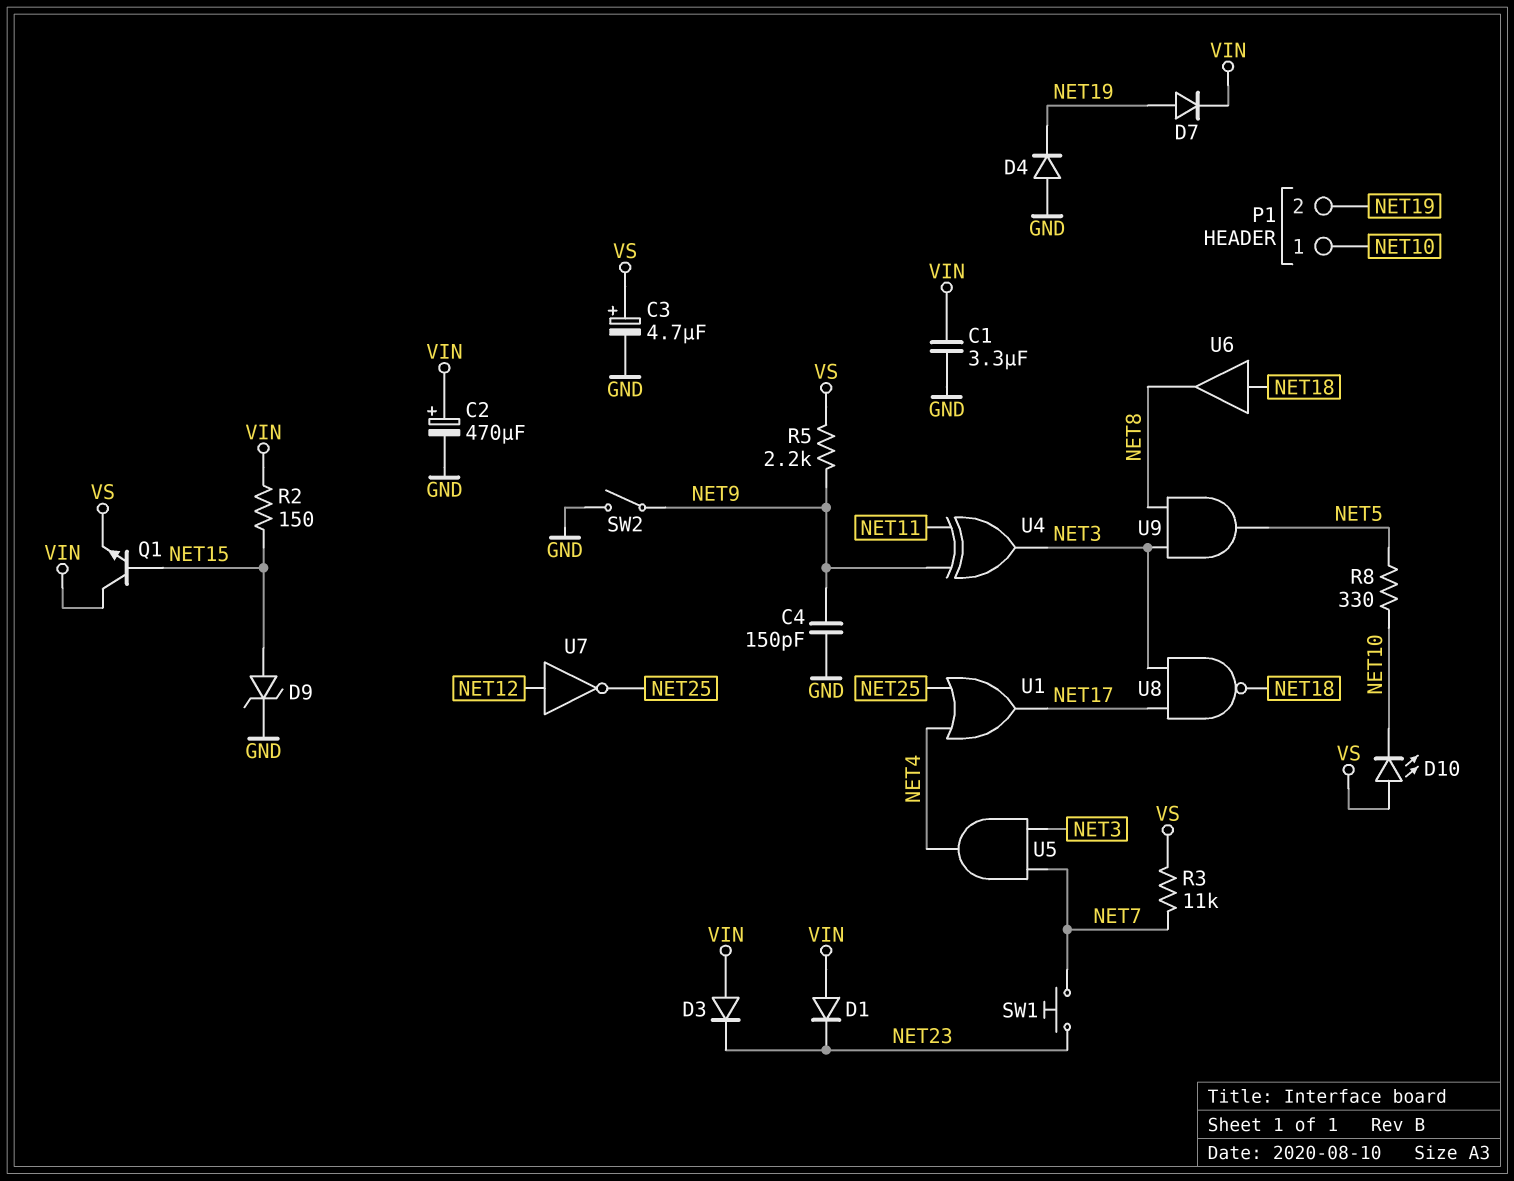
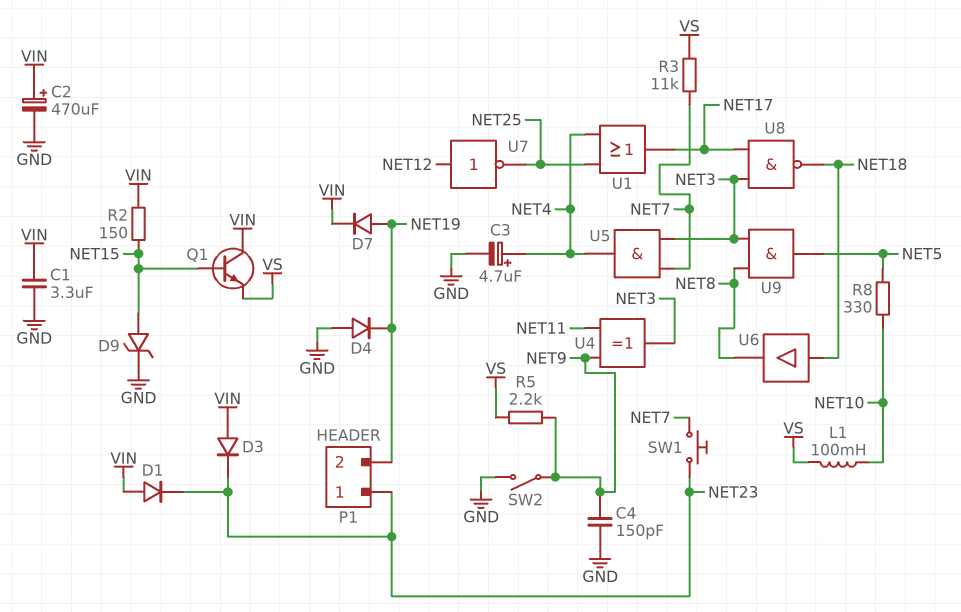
C3: 4.7uF (plus VS, minus GND) -> 4.7uF (plus NET4, minus GND)
D10: LED (A VS, K NET10) -> none
L1: none -> 100mH (NET10, VS)
P1 pin 1: NET10 -> NET23

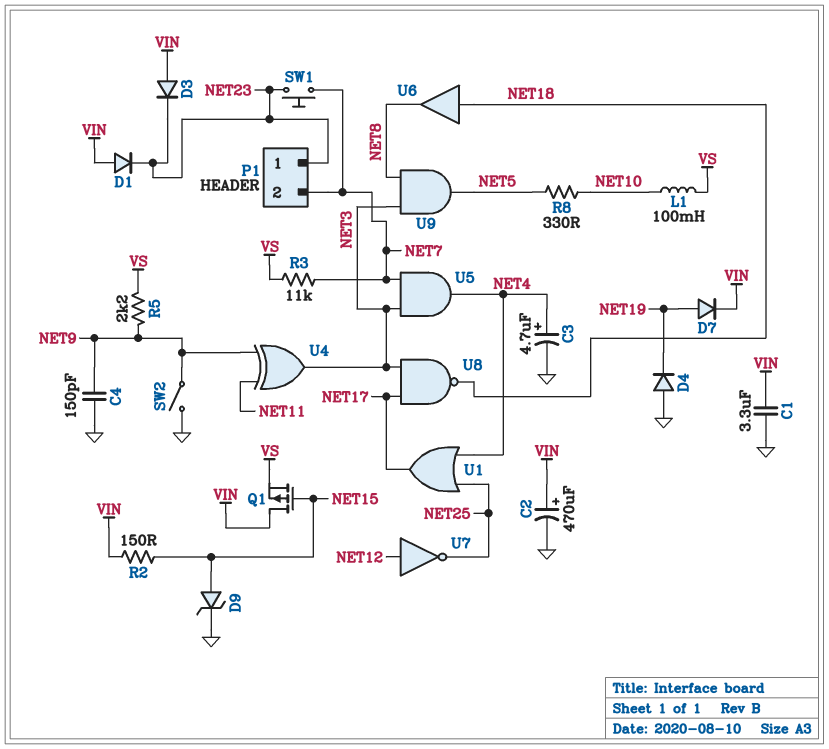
P1 pin 2: NET19 -> NET7
Q1: NPN (B NET15, C VIN, E VS) -> PMOS (G NET15, D VIN, S VS)

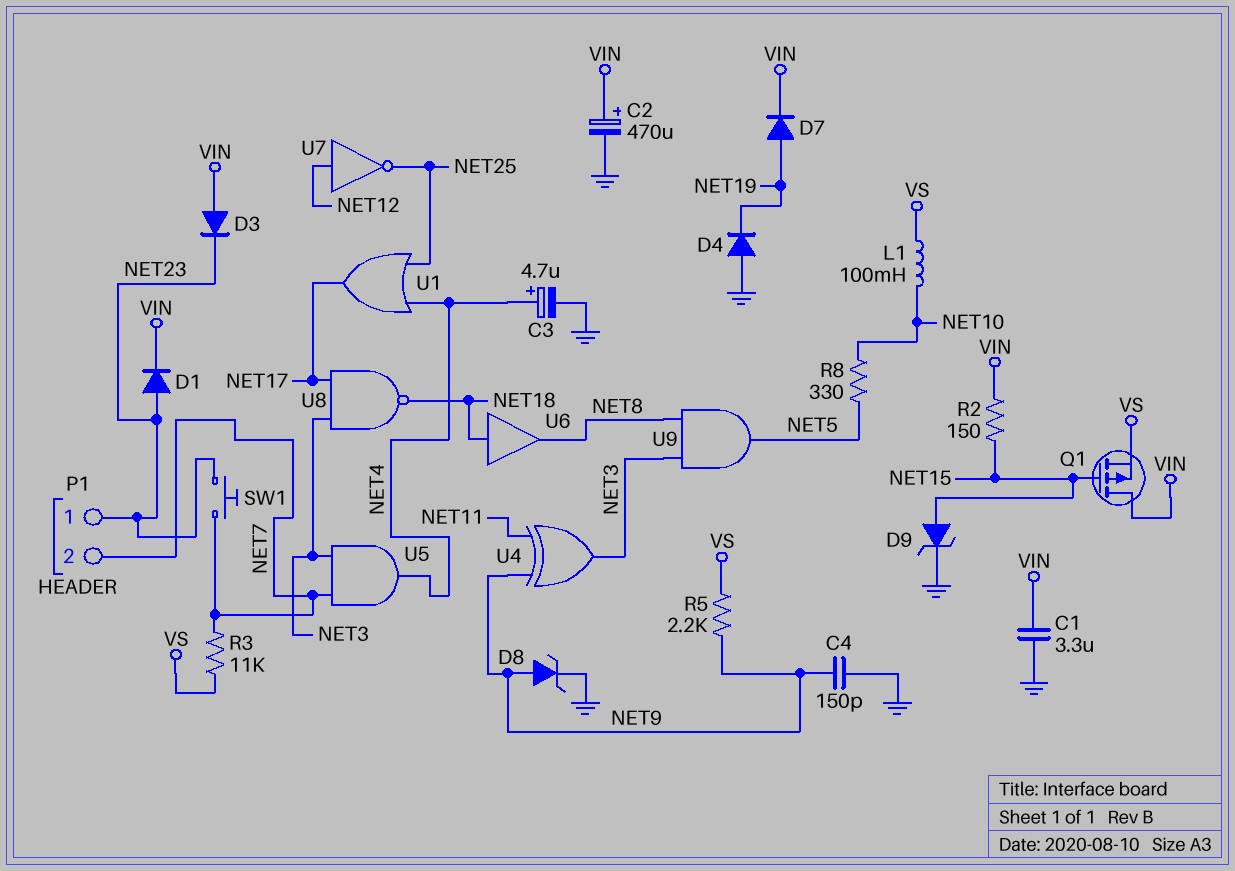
D1: diode (A VIN, K NET23) -> diode (A NET23, K VIN)
D8: none -> zener (A NET9, K GND)
SW2: switch (GND, NET9) -> none

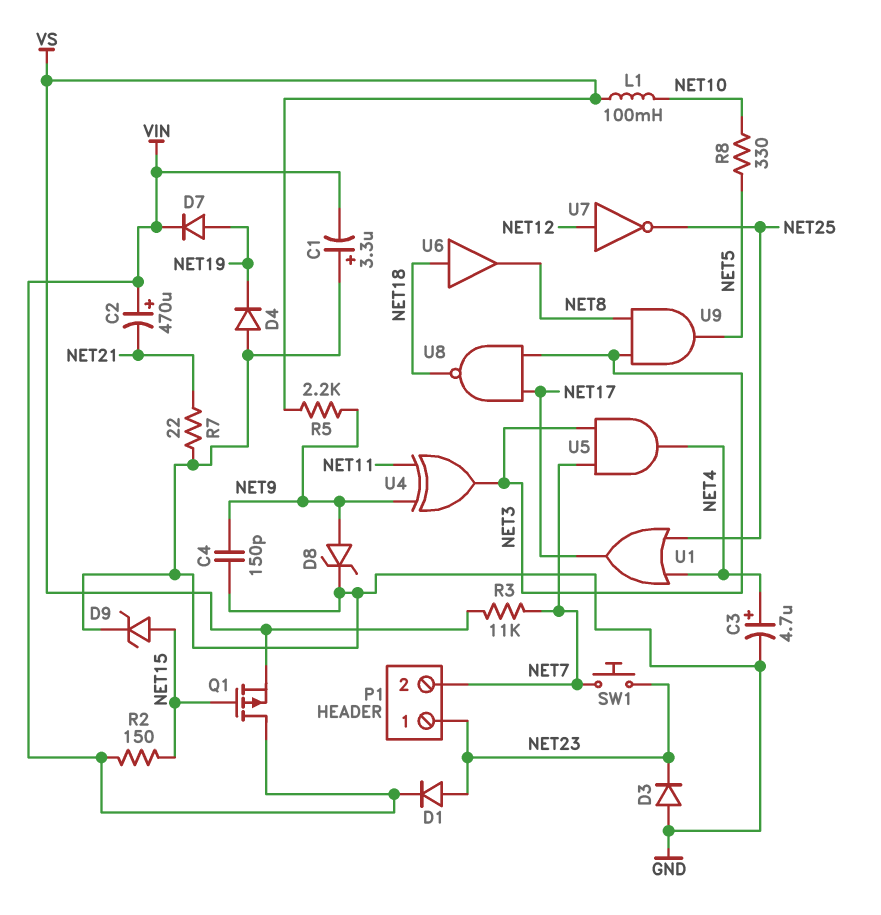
C1: 3.3uF (GND, VIN) -> 3.3uF (plus GND, minus VIN)
C2: 470uF (plus VIN, minus GND) -> 470uF (plus VIN, minus NET21)
D3: diode (A VIN, K NET23) -> diode (A GND, K NET23)
R7: none -> 22 (GND, NET21)

